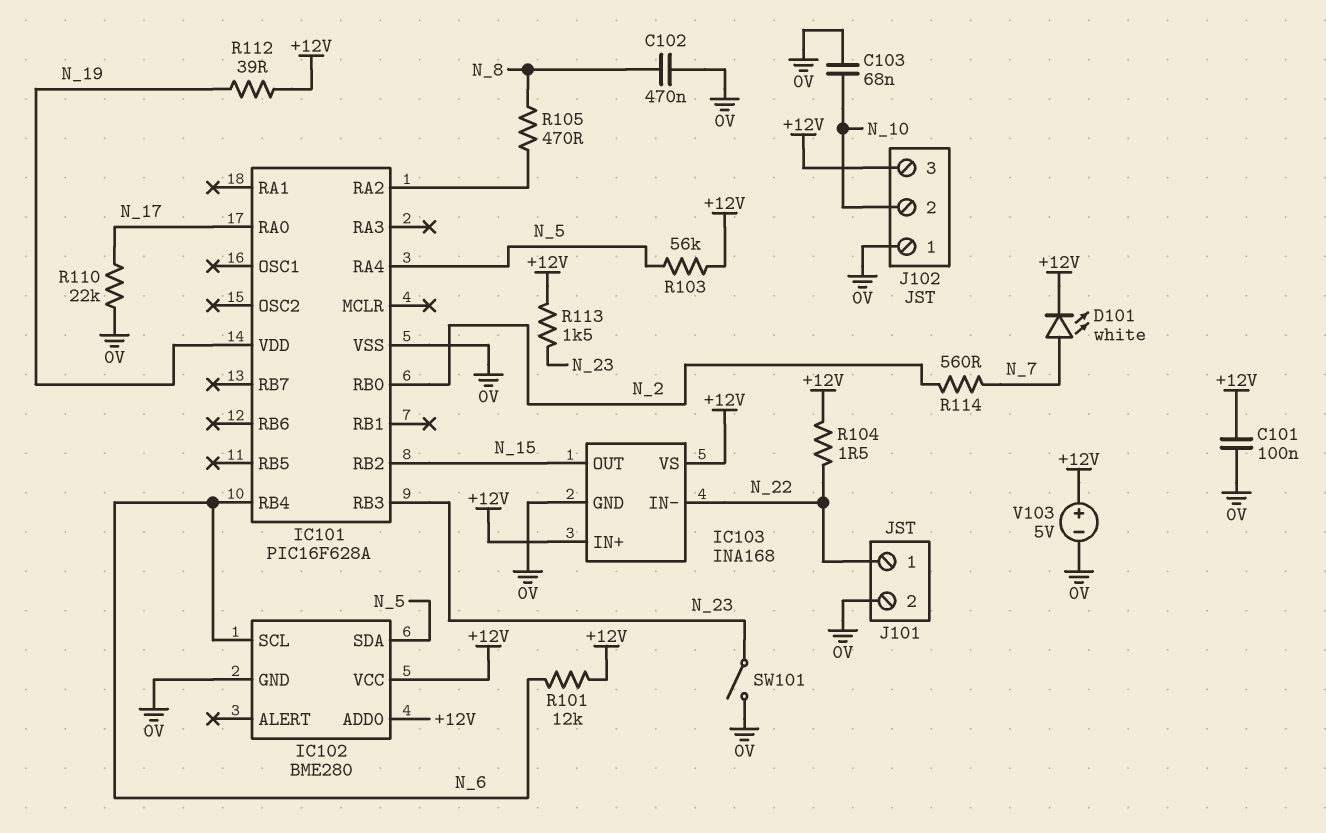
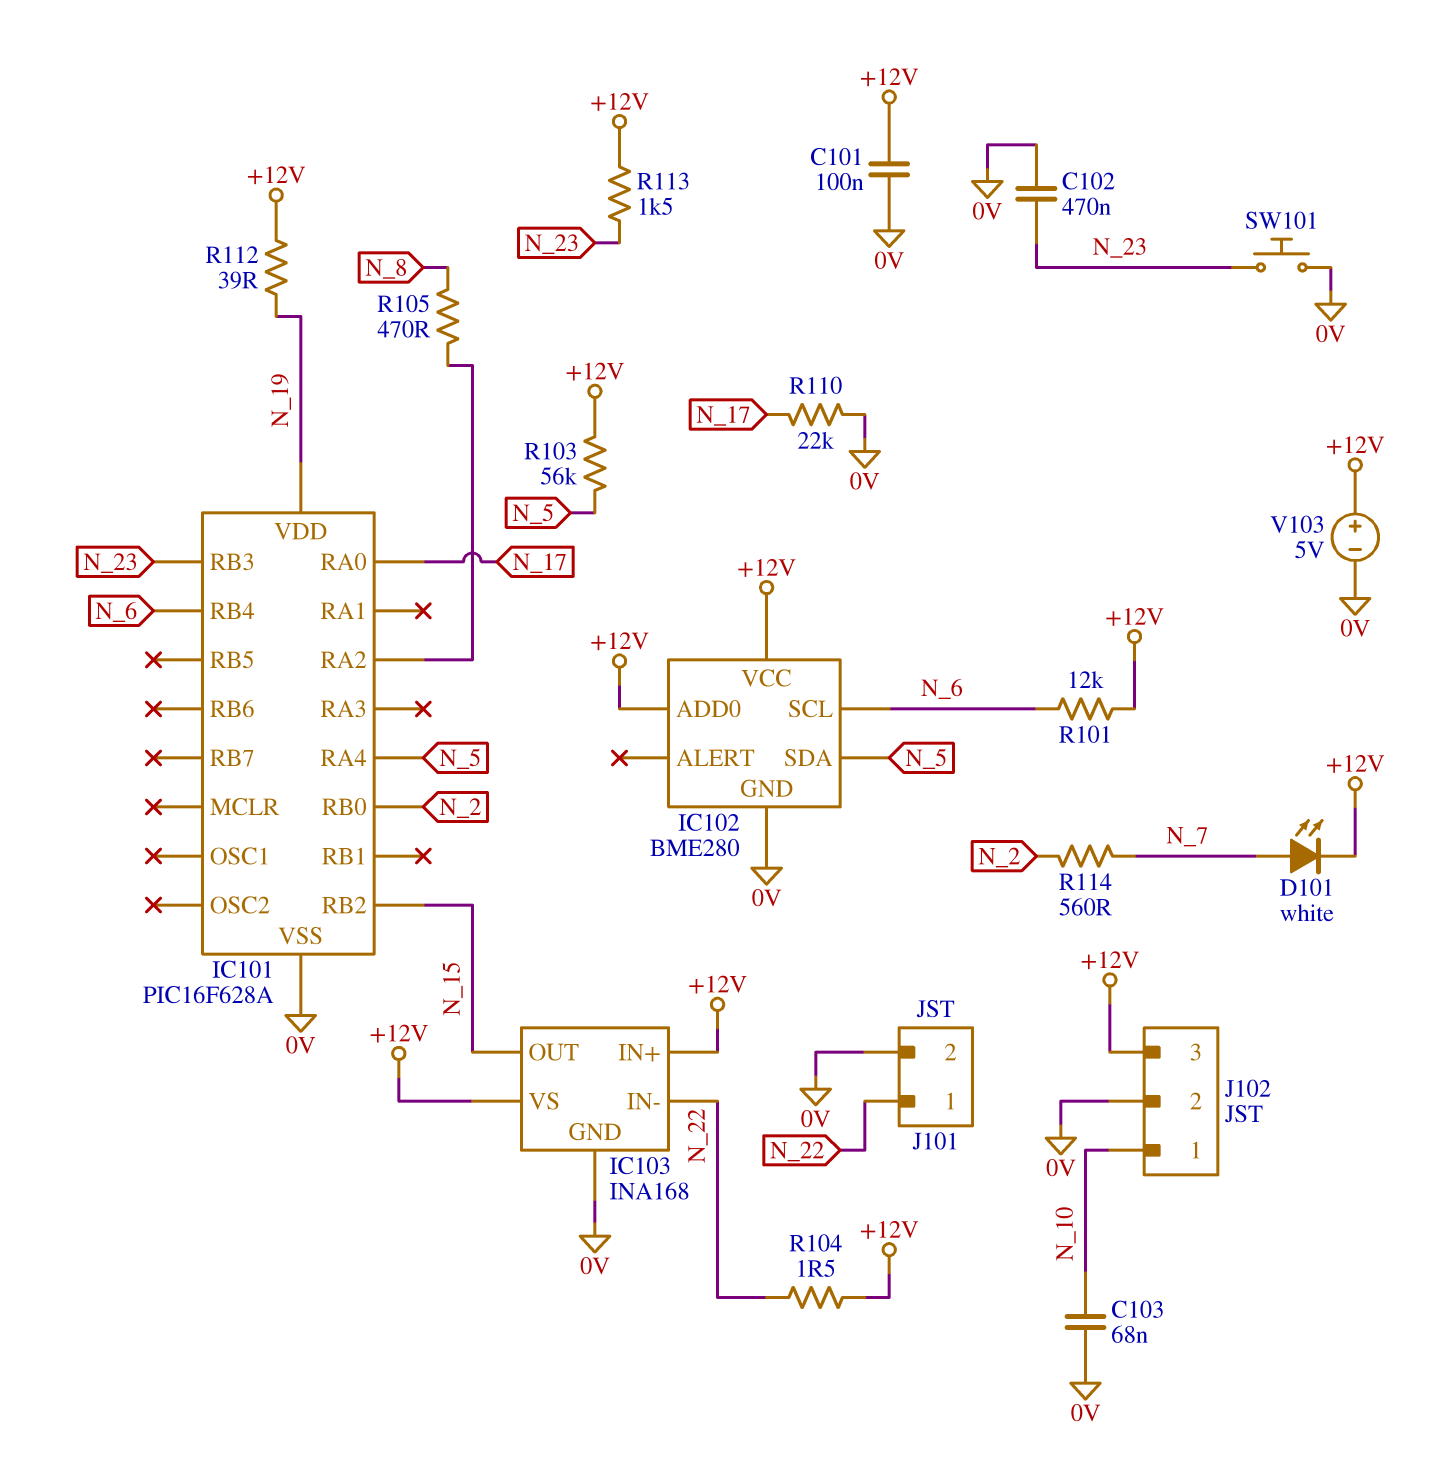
C102: 470nF (0V, N_8) -> 470nF (0V, N_23)
J102 pin 1: 0V -> N_10
J102 pin 2: N_10 -> 0V
SW101: switch (0V, N_23) -> button (0V, N_23)

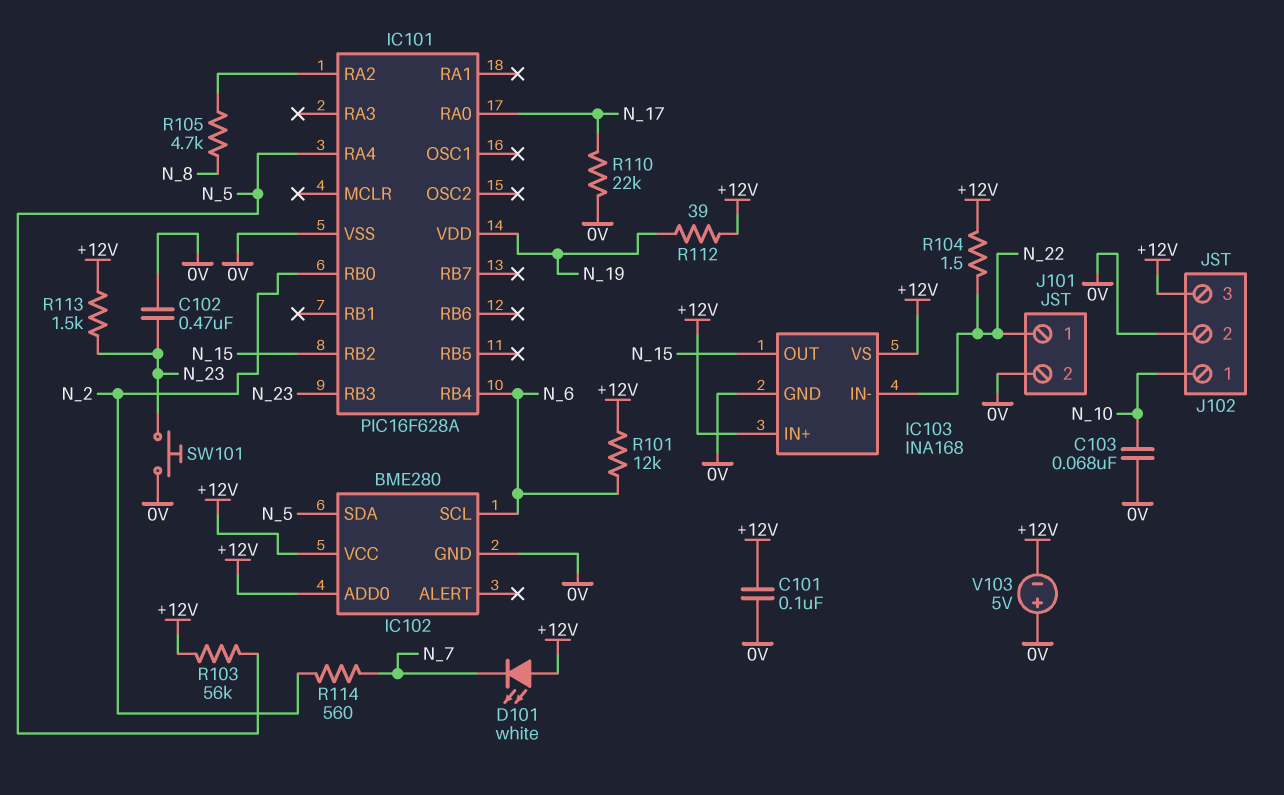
D101: LED white (A N_7, K +12V) -> LED white (A +12V, K N_7)
R105: 470 (IC101/RA2, N_8) -> 4.7k (IC101/RA2, N_8)
V103: 5V (plus +12V, minus 0V) -> 5V (plus 0V, minus +12V)

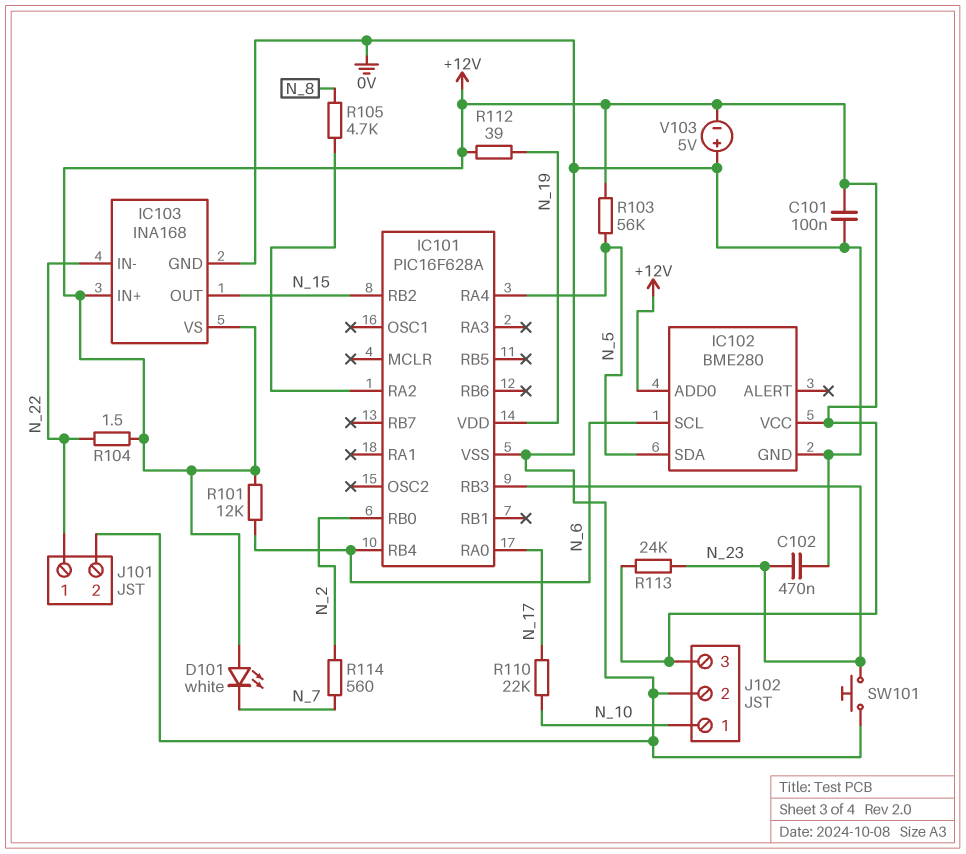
C103: 68nF (0V, N_10) -> none
R110: 22k (0V, N_17) -> 22k (N_10, N_17)
R113: 1.5k (+12V, N_23) -> 24k (+12V, N_23)

